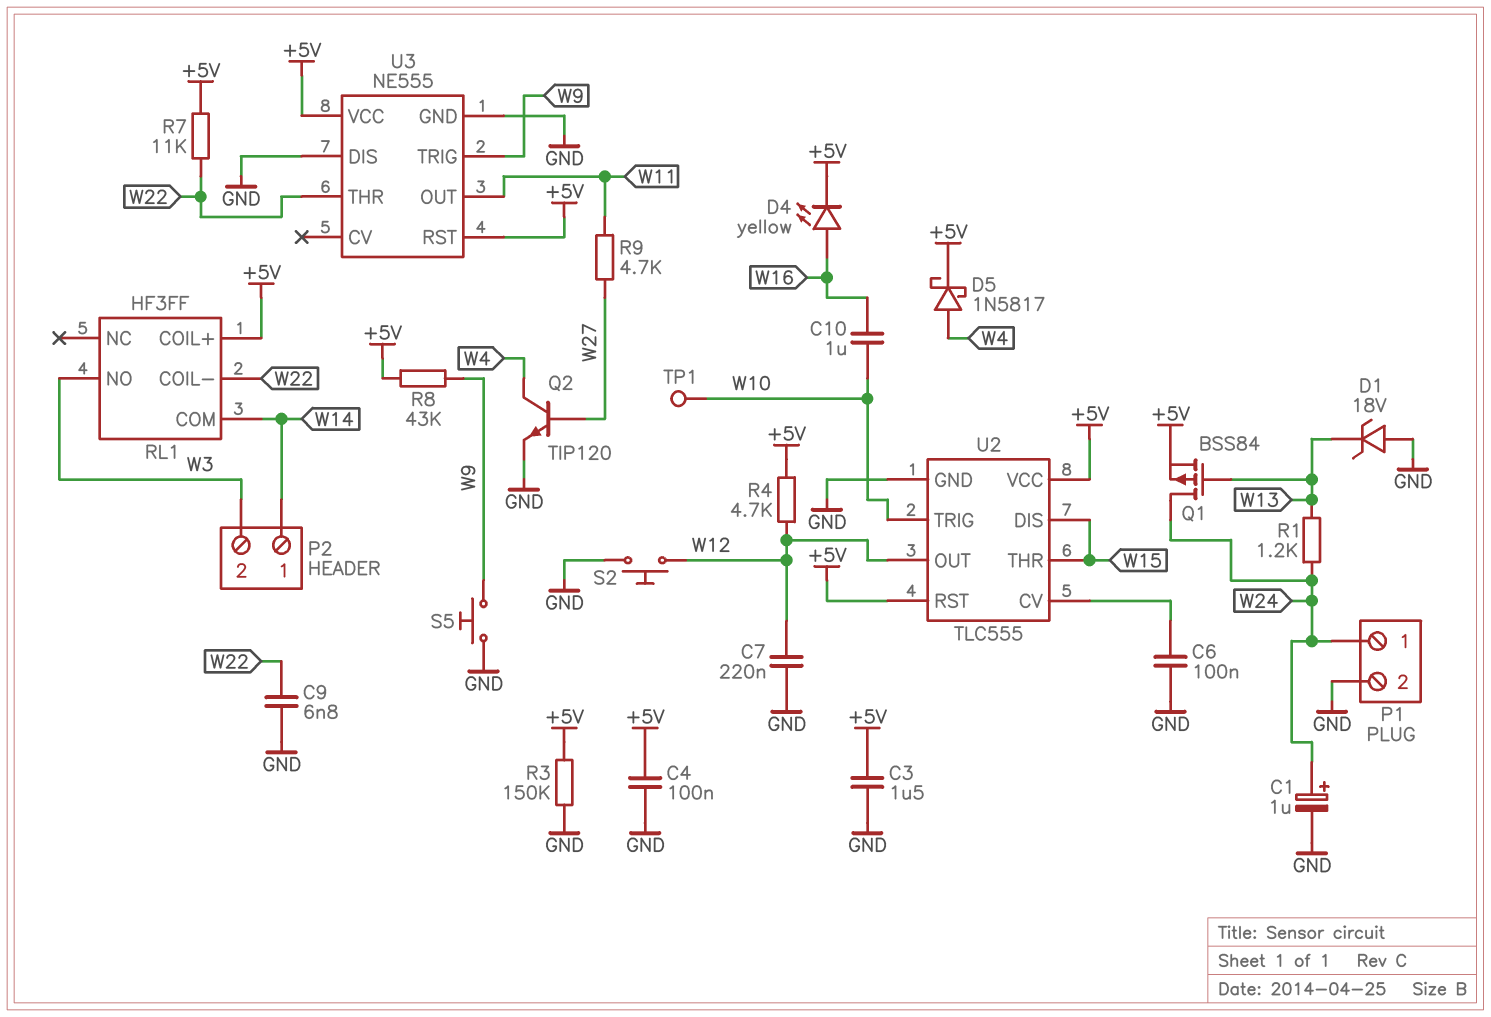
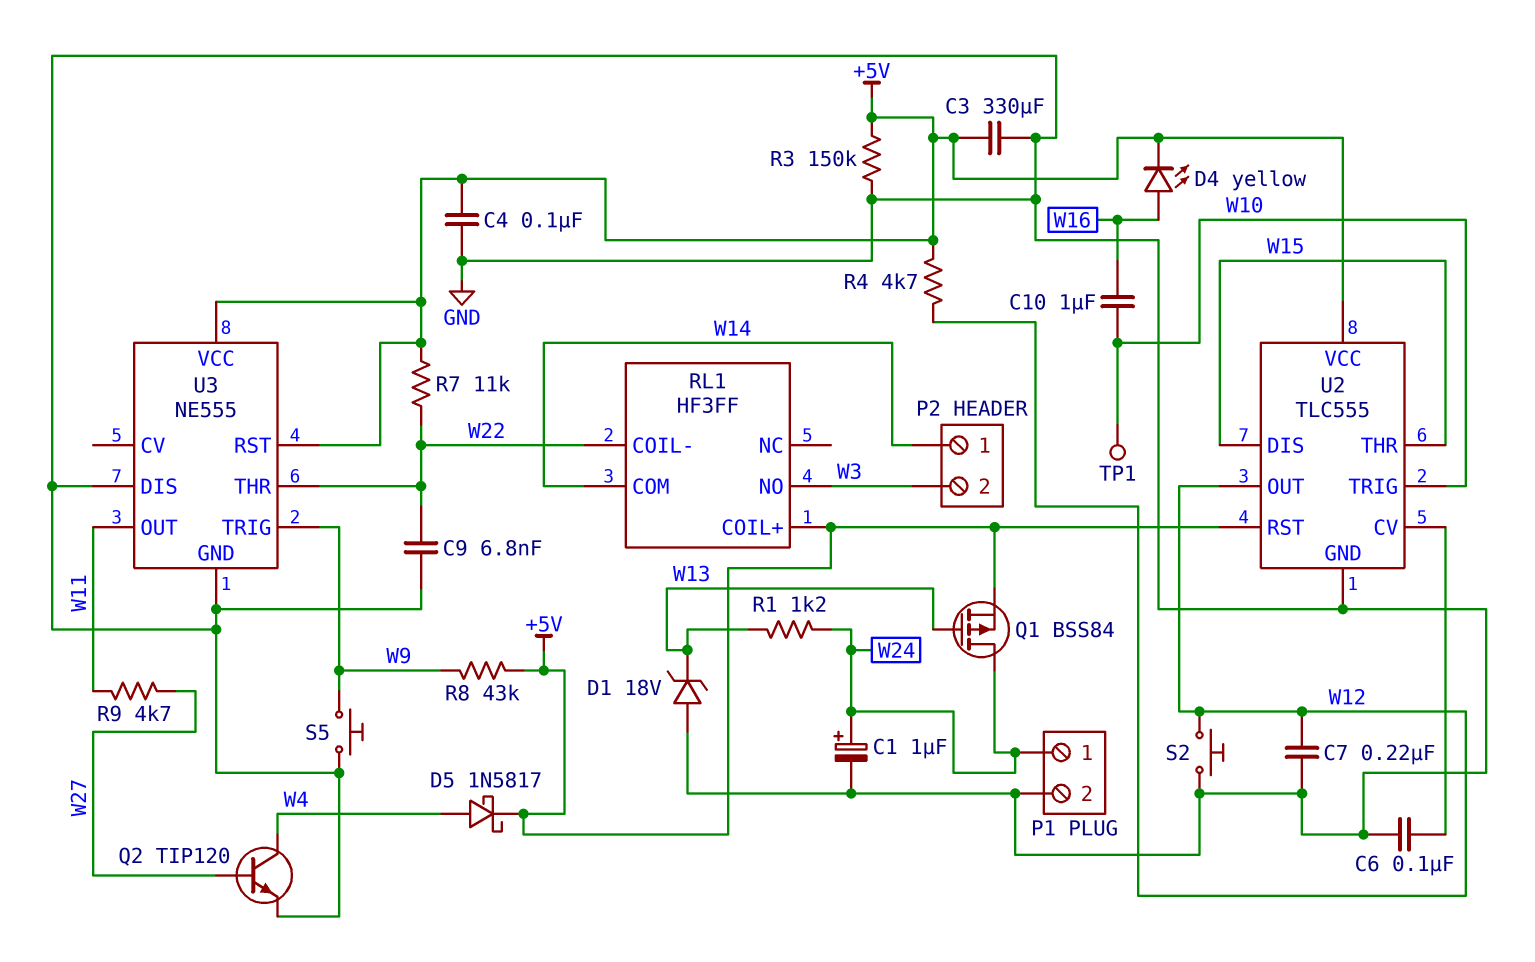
C3: 1.5uF (+5V, GND) -> 330uF (+5V, GND)

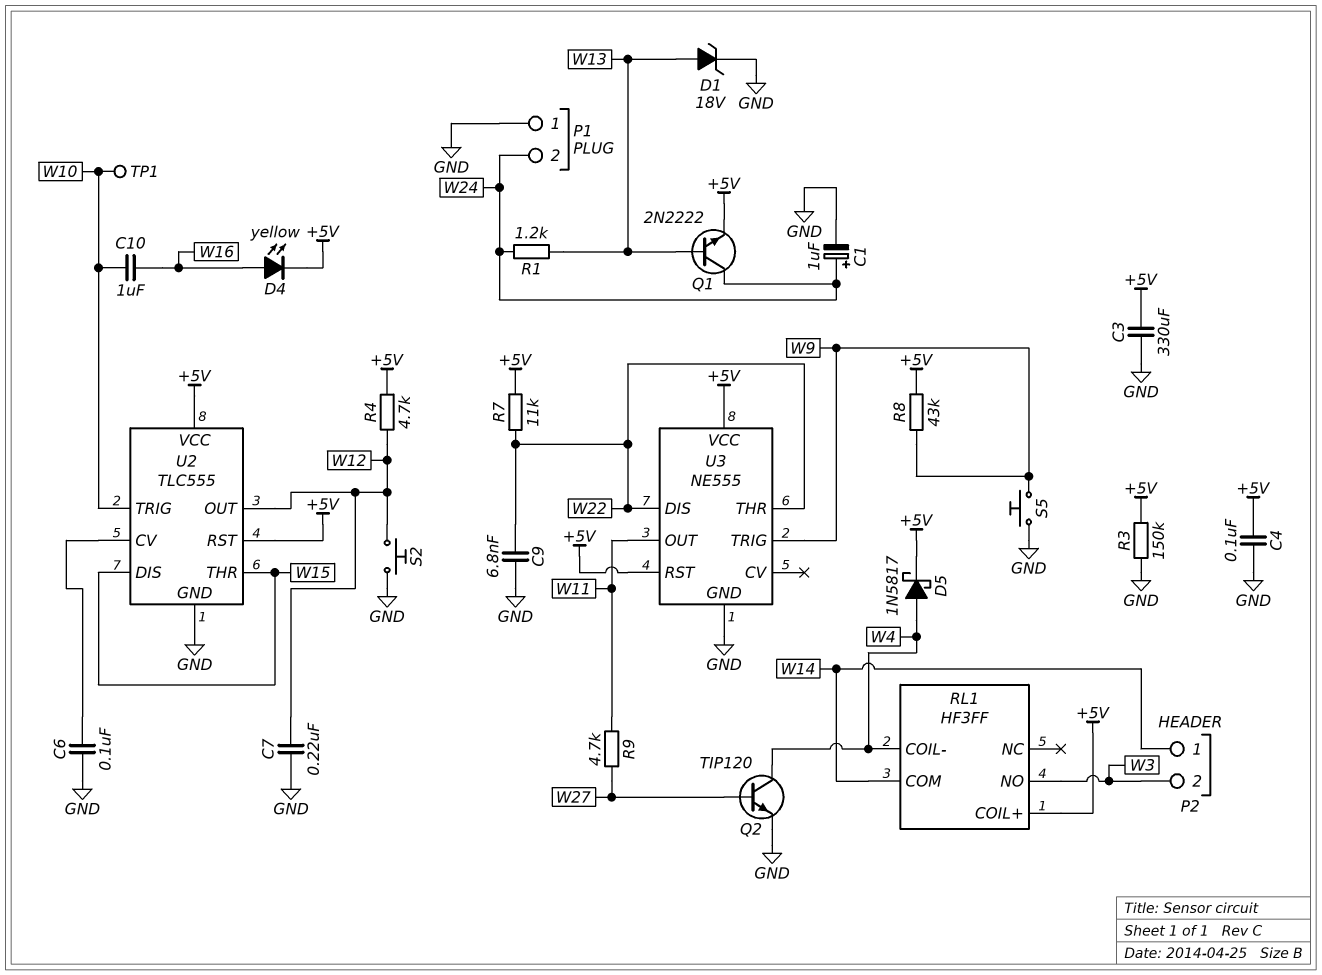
D1: zener 18V (A GND, K W13) -> zener 18V (A W13, K GND)
P1 pin 1: W24 -> GND
P1 pin 2: GND -> W24
Q1: PMOS BSS84 (G W13, D W24, S +5V) -> NPN 2N2222 (B W13, C W24, E +5V)
RL1 pin COIL-: W22 -> W4
U3 pin DIS: GND -> W22

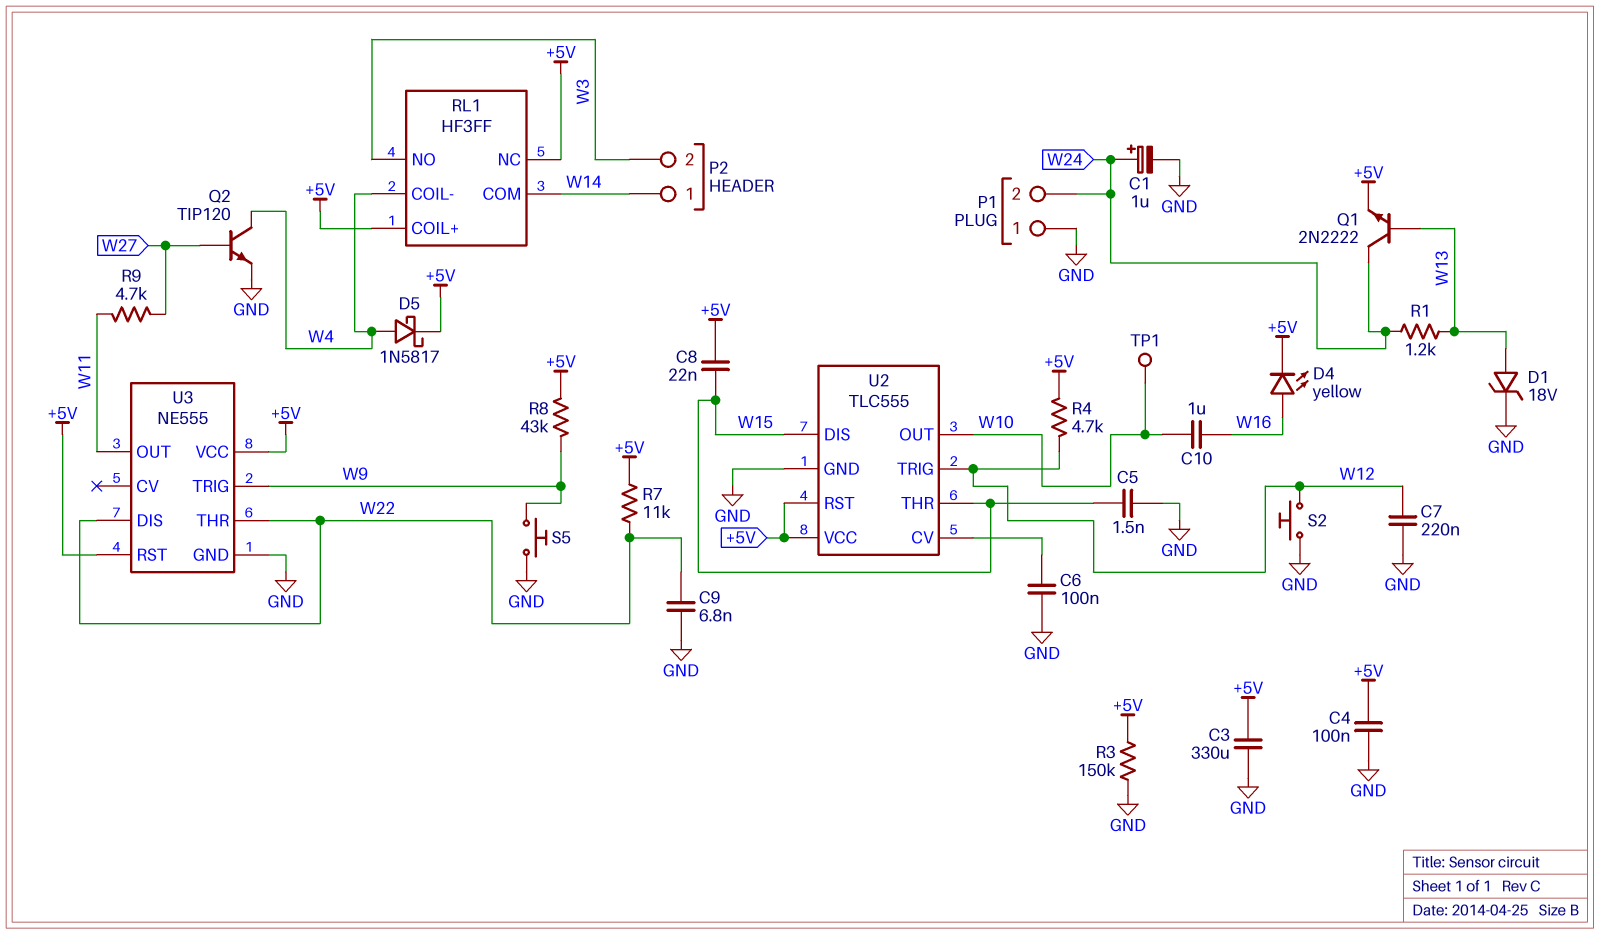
C5: none -> 1.5nF (GND, W15)
C8: none -> 22nF (+5V, W15)
RL1 pin NC: none -> +5V
U2 pin OUT: W12 -> W10
U2 pin TRIG: W10 -> W12

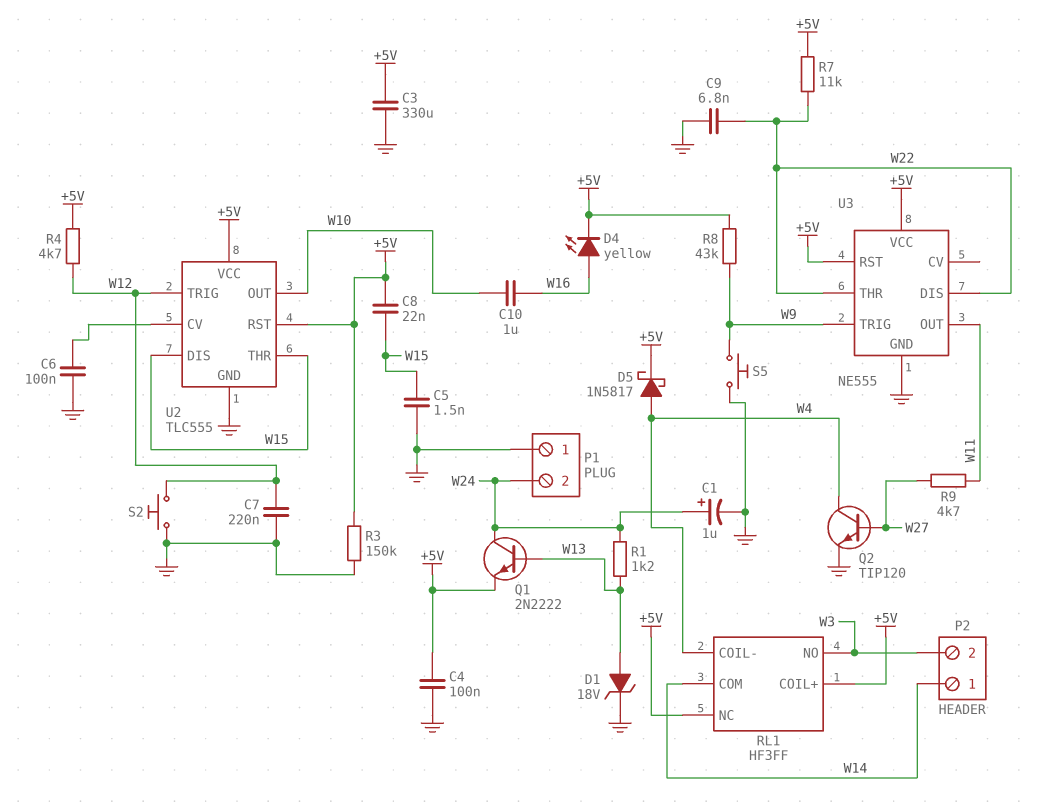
TP1: test point (W10) -> none

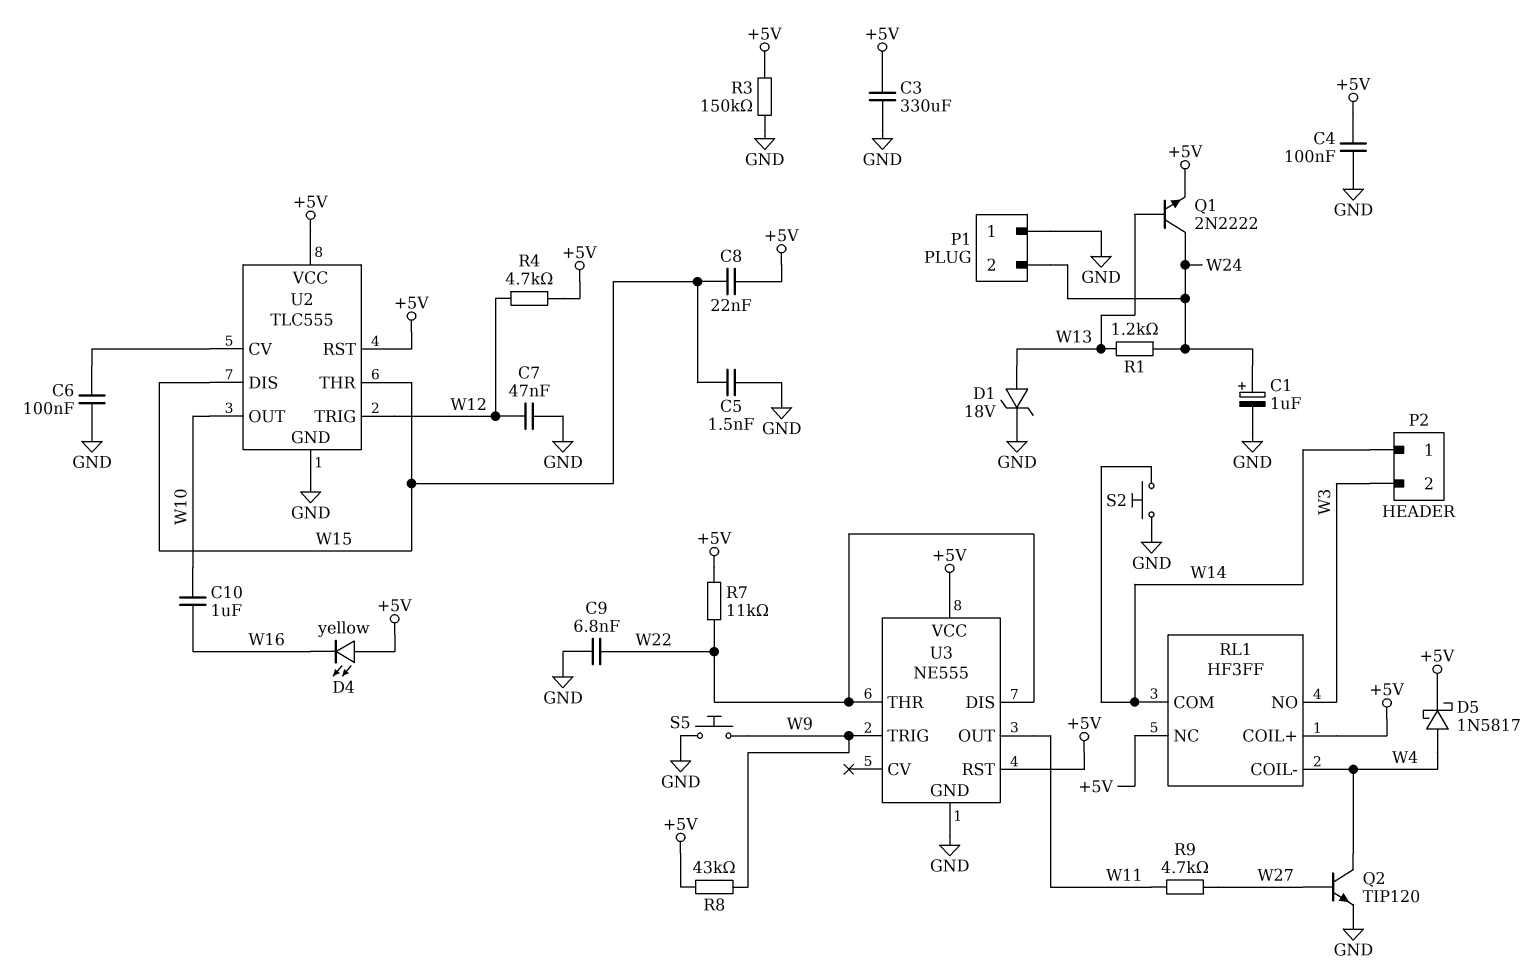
C7: 220nF (GND, W12) -> 47nF (GND, W12)
D4: LED yellow (A W16, K +5V) -> LED yellow (A +5V, K W16)
S2: button (GND, W12) -> button (GND, W14)

